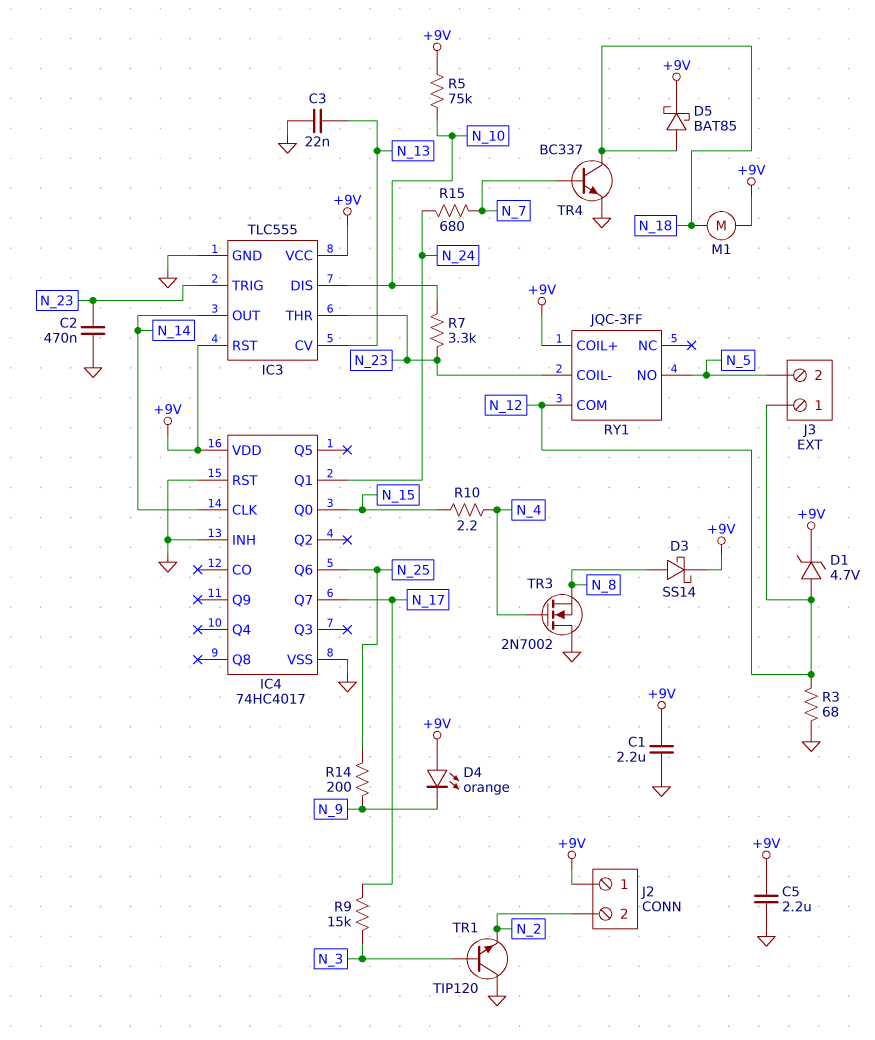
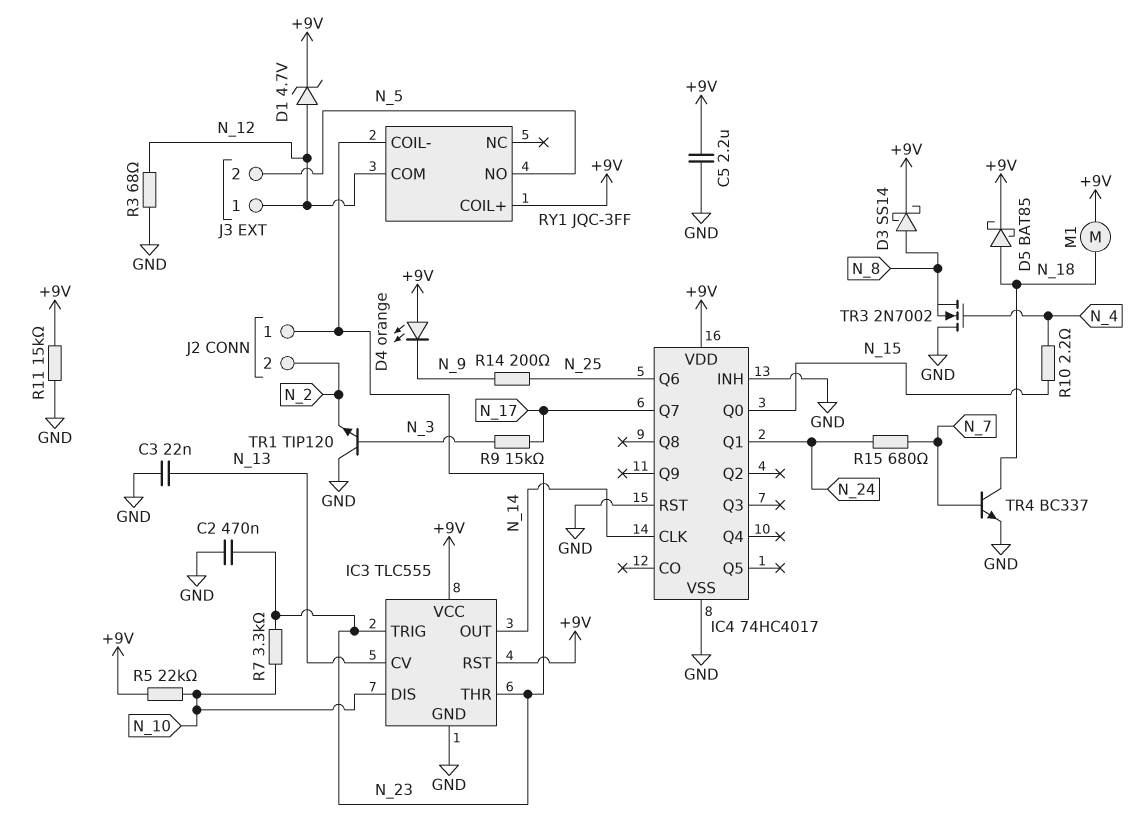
C1: 2.2uF (+9V, GND) -> none
J2 pin 1: +9V -> N_23
R5: 75k (+9V, N_10) -> 22k (+9V, N_10)
R11: none -> 15k (+9V, GND)

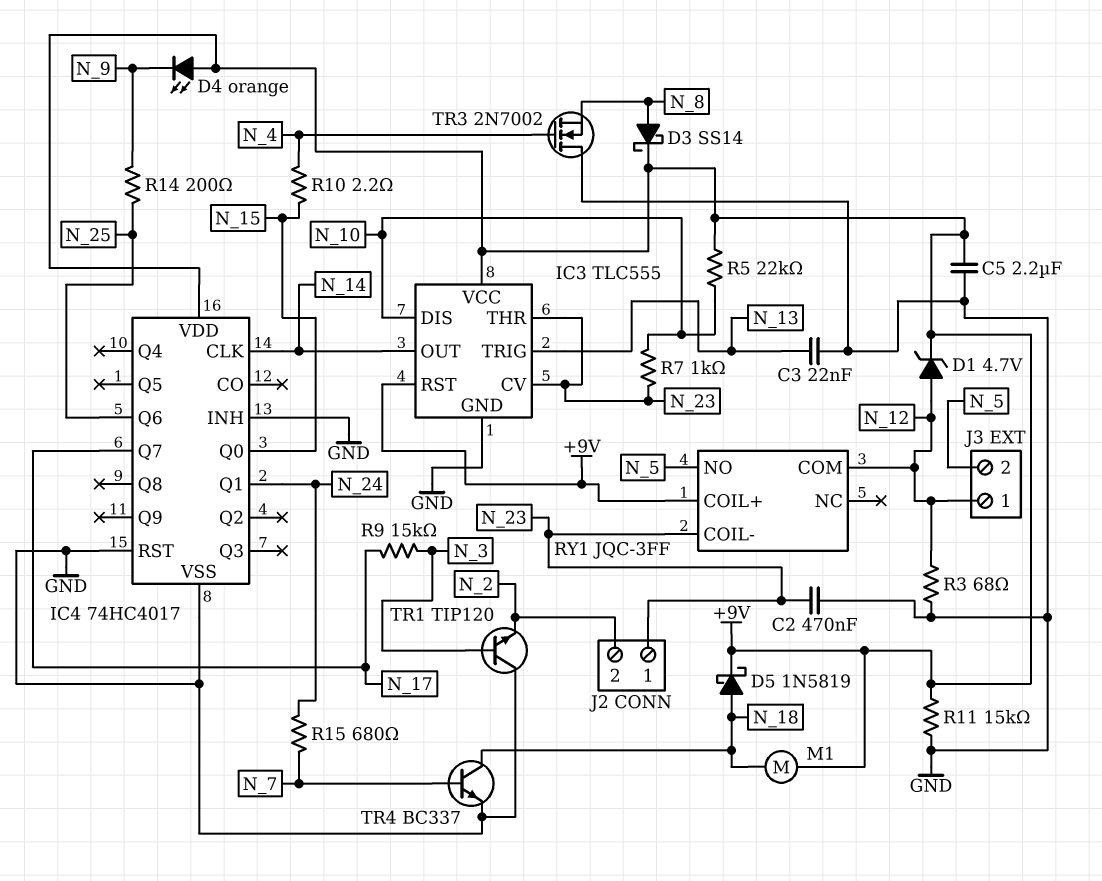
D5: schottky BAT85 (A N_18, K +9V) -> schottky 1N5819 (A N_18, K +9V)
IC3 pin CV: N_13 -> N_23
IC3 pin TRIG: N_23 -> N_13
R7: 3.3k (N_10, N_23) -> 1k (N_10, N_23)

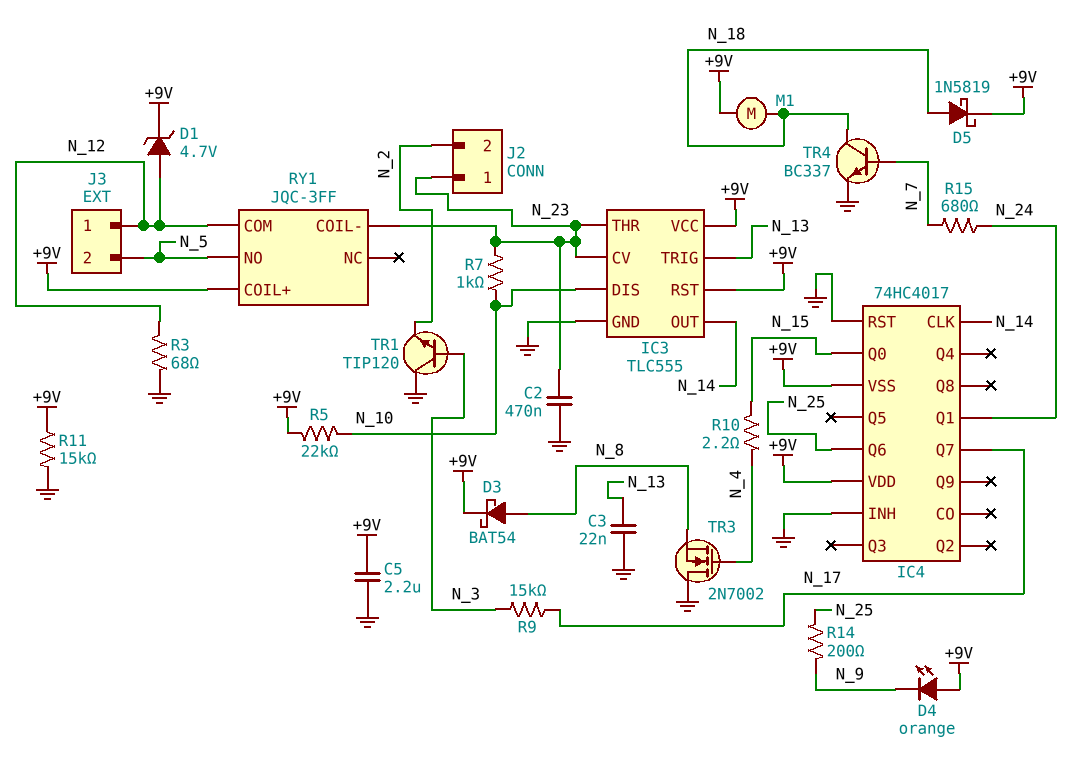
D3: schottky SS14 (A N_8, K +9V) -> schottky BAT54 (A N_8, K +9V)
IC4 pin VSS: GND -> +9V

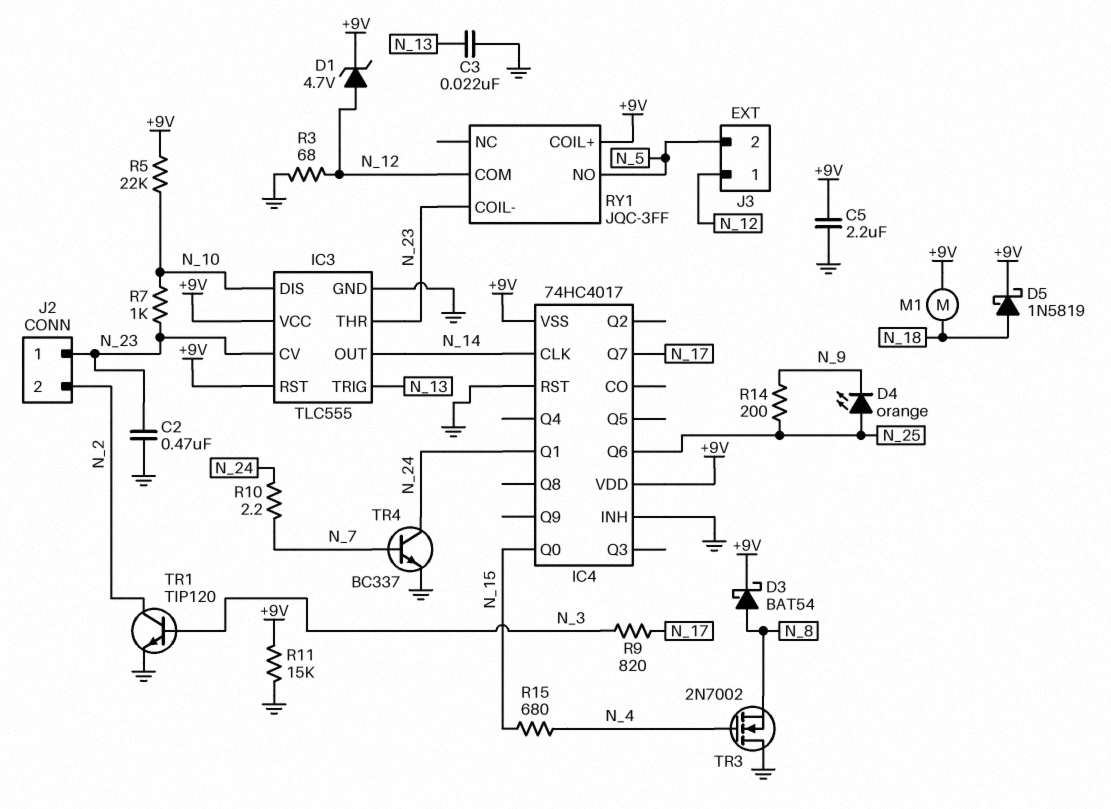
D4: LED orange (A +9V, K N_9) -> LED orange (A N_25, K N_9)
R9: 15k (N_3, N_17) -> 820 (N_3, N_17)
R10: 2.2 (N_4, N_15) -> 2.2 (N_7, N_24)
R15: 680 (N_7, N_24) -> 680 (N_4, N_15)
TR1: NPN TIP120 (B N_3, C GND, E N_2) -> NPN TIP120 (B N_3, C N_2, E GND)
TR4: NPN BC337 (B N_7, C N_18, E GND) -> NPN BC337 (B N_7, C N_24, E GND)

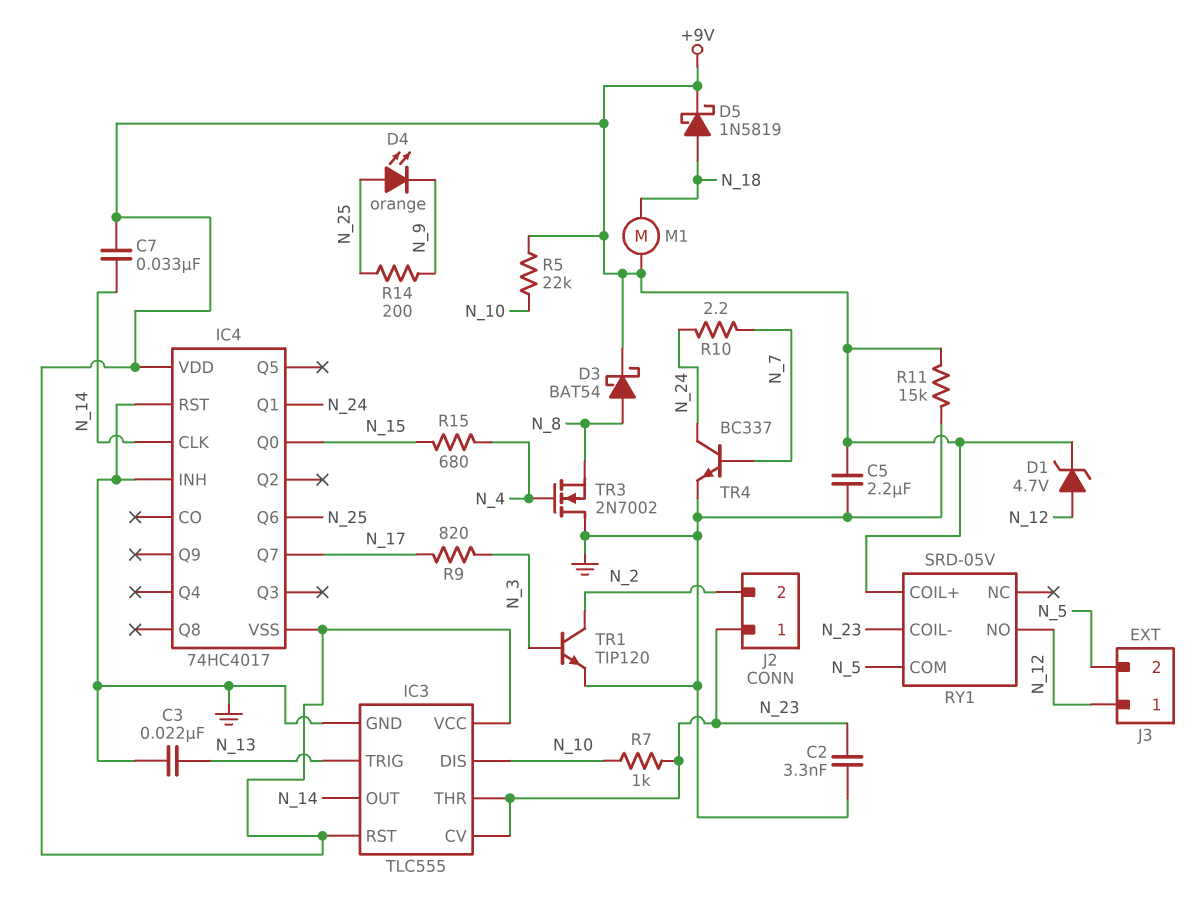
C2: 470nF (GND, N_23) -> 3.3nF (GND, N_23)
C7: none -> 33nF (+9V, N_14)
R3: 68 (GND, N_12) -> none
RY1: JQC-3FF -> SRD-05V
RY1 pin COM: N_12 -> N_5
RY1 pin NO: N_5 -> N_12

